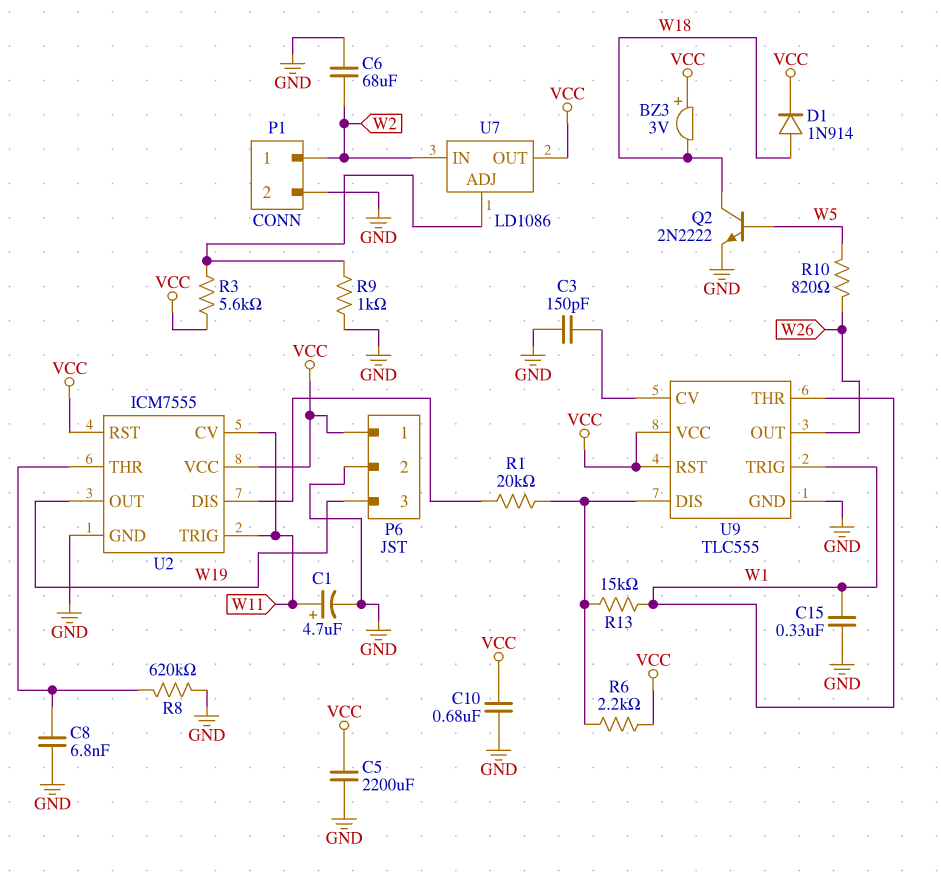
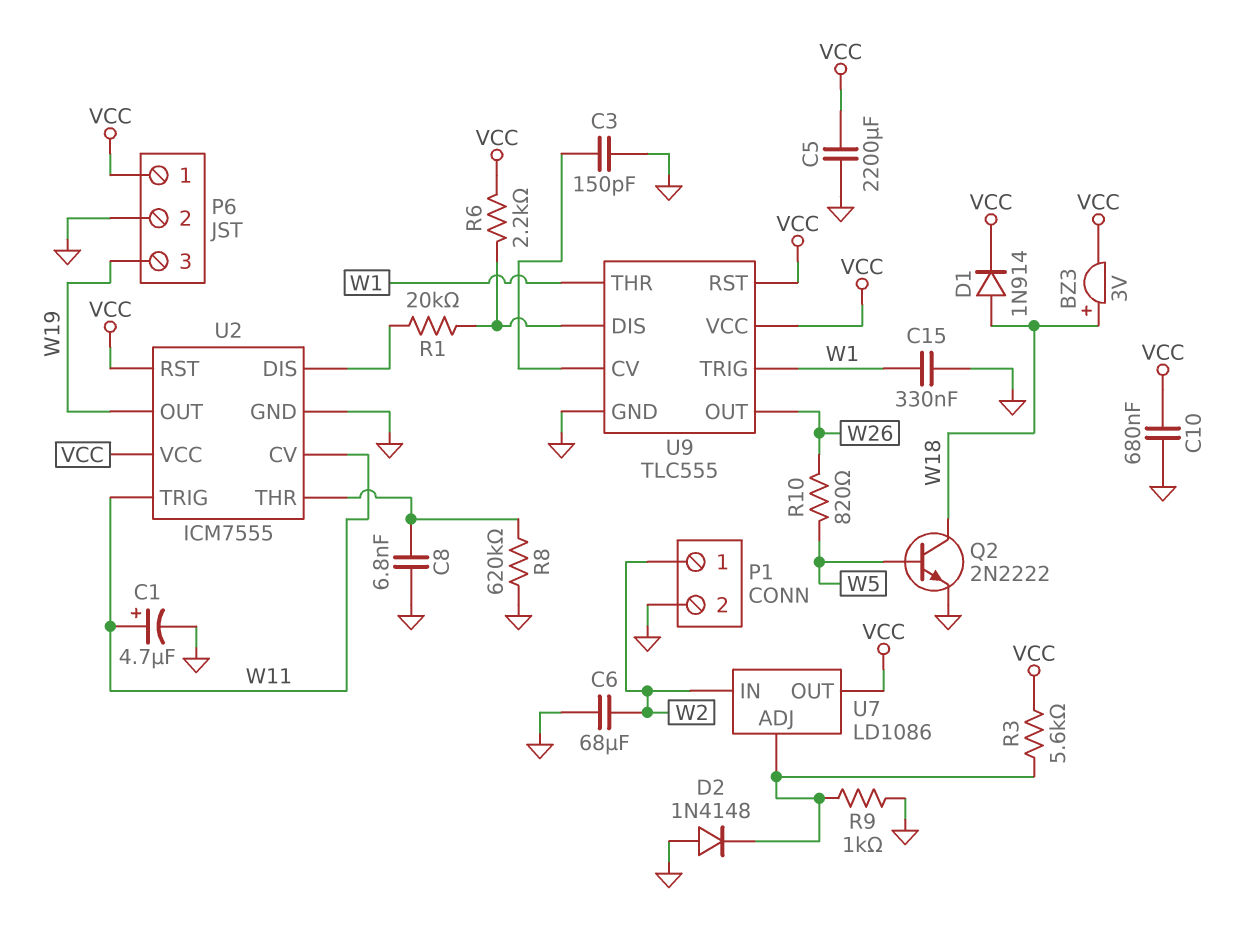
BZ3: buzzer 3V (plus VCC, minus W18) -> buzzer 3V (plus W18, minus VCC)
D2: none -> diode 1N4148 (A GND, K U7/ADJ)
R13: 15k (U9/DIS, W1) -> none

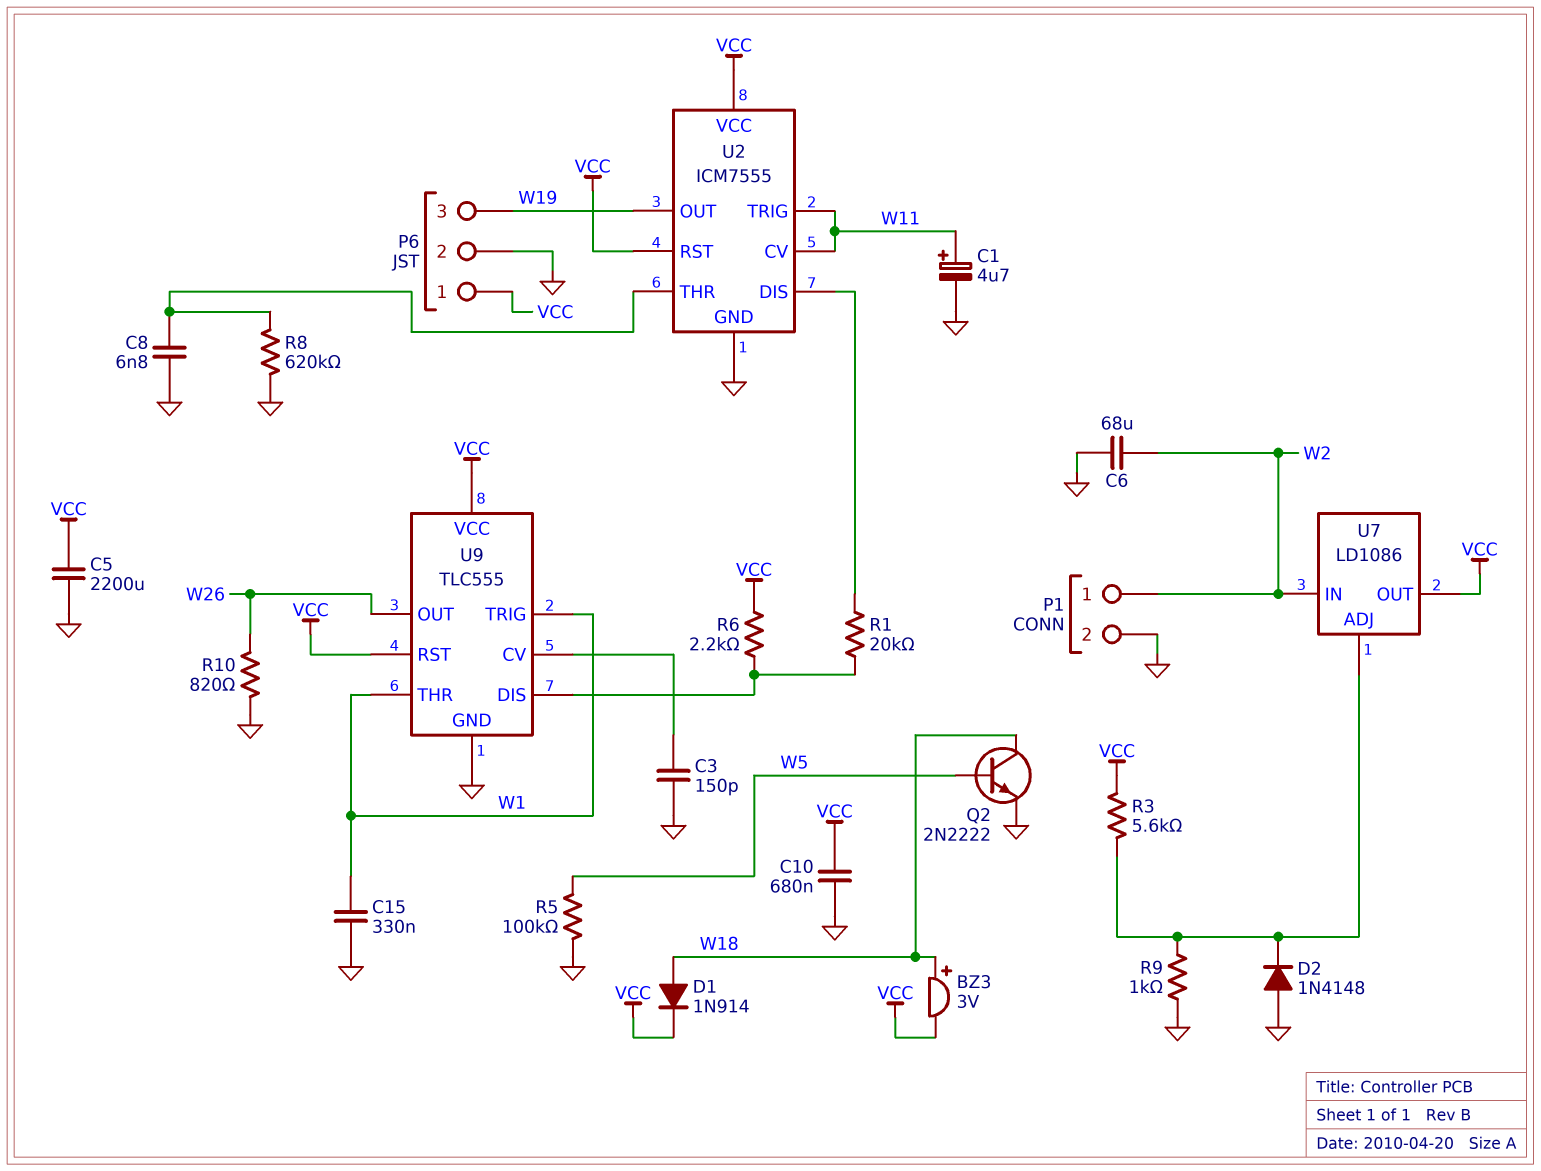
R5: none -> 100k (GND, W5)
R10: 820 (W5, W26) -> 820 (GND, W26)

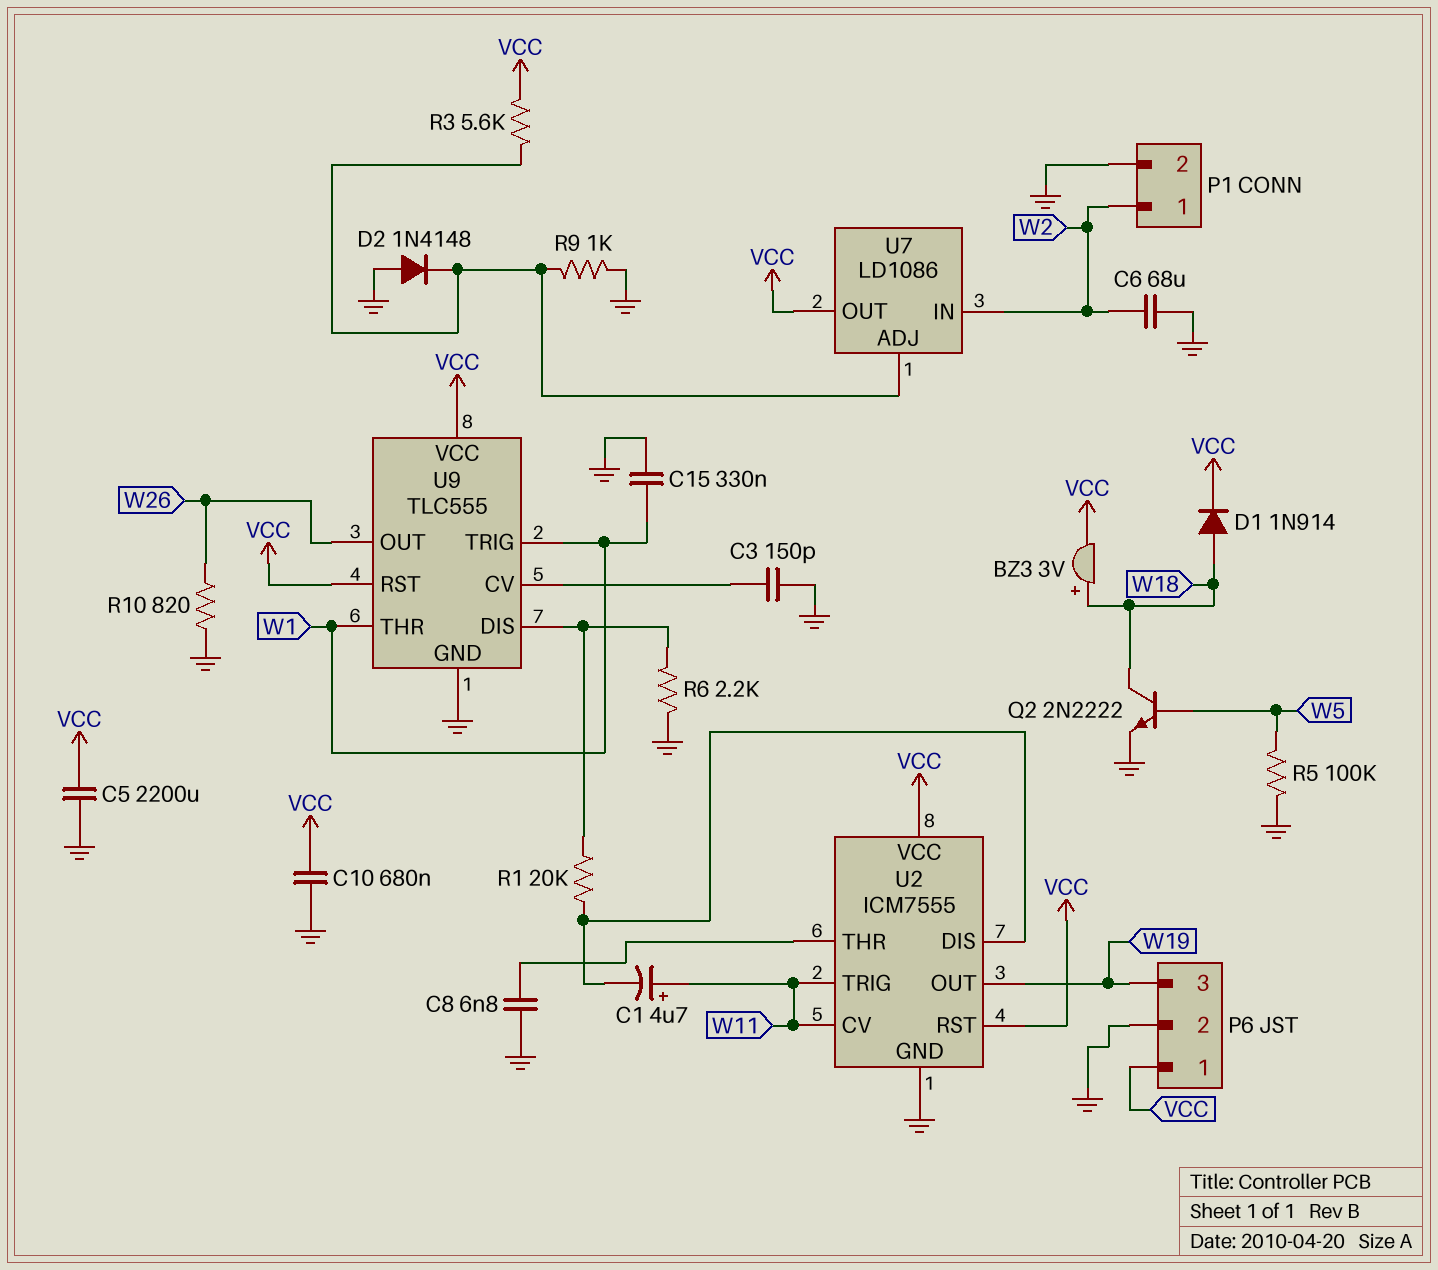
C1: 4.7uF (plus W11, minus GND) -> 4.7uF (plus W11, minus U2/DIS)
R6: 2.2k (U9/DIS, VCC) -> 2.2k (GND, U9/DIS)
R8: 620k (GND, U2/THR) -> none

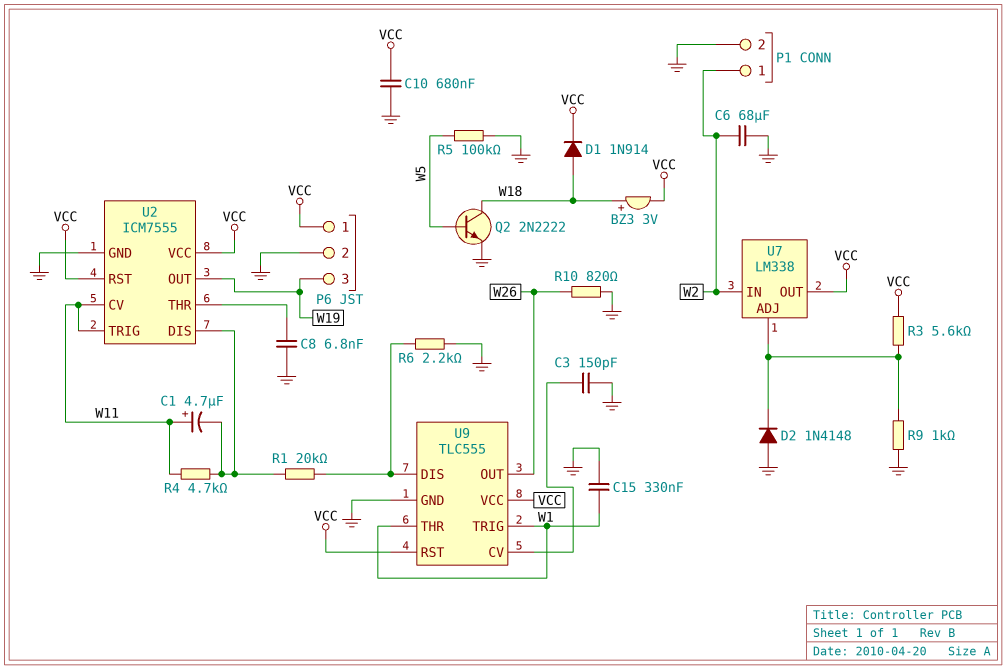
C5: 2200uF (GND, VCC) -> none
R4: none -> 4.7k (U2/DIS, W11)
U7: LD1086 -> LM338

